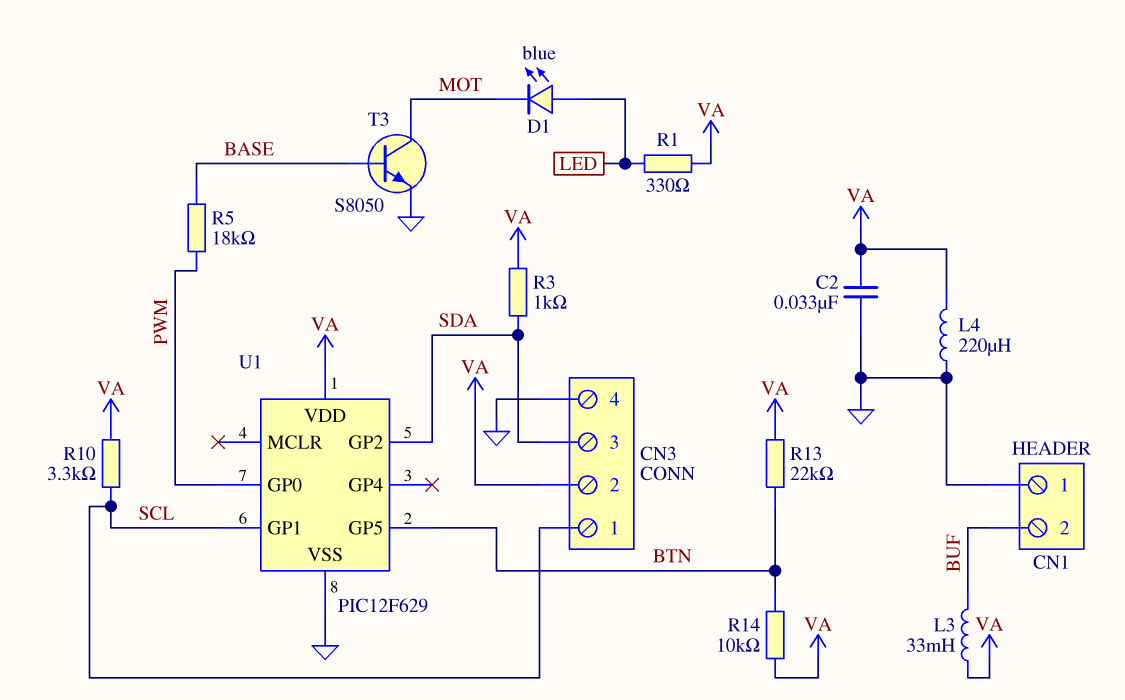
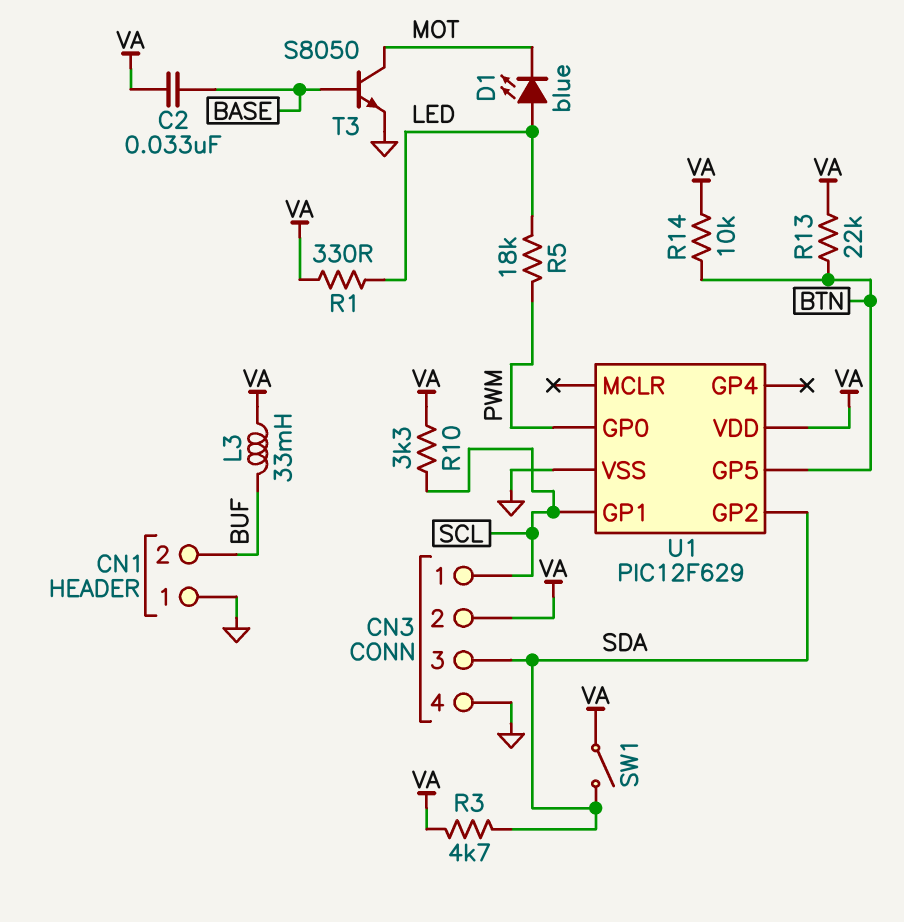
C2: 33nF (GND, VA) -> 33nF (BASE, VA)
L4: 220uH (GND, VA) -> none
R3: 1k (SDA, VA) -> 4.7k (SDA, VA)
R5: 18k (BASE, PWM) -> 18k (LED, PWM)
SW1: none -> switch (SDA, VA)

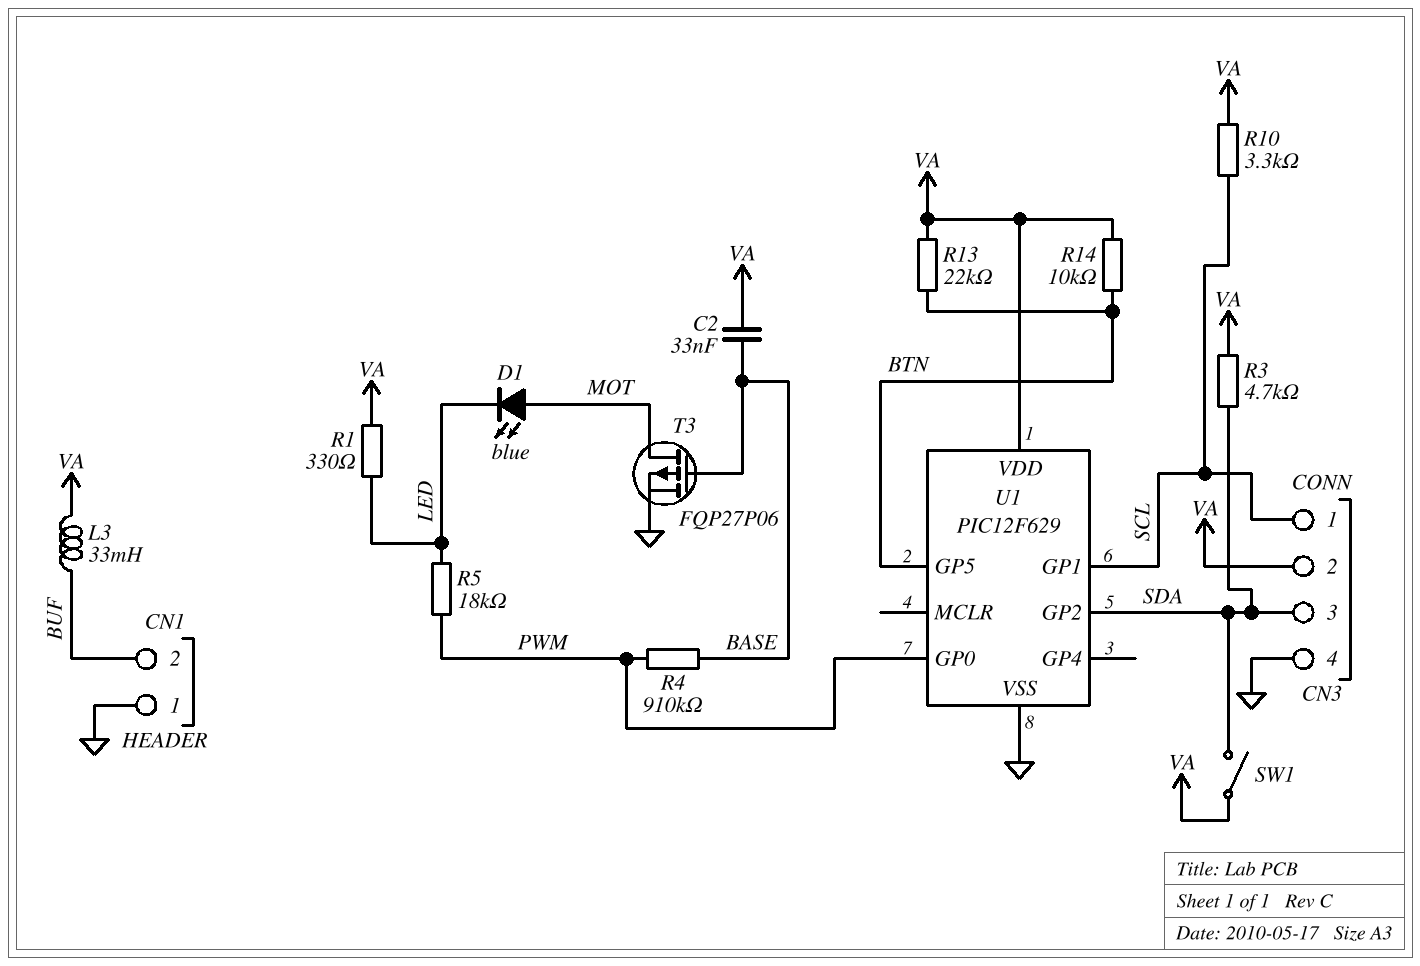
D1: LED blue (A LED, K MOT) -> LED blue (A MOT, K LED)
R4: none -> 910k (BASE, PWM)
T3: NPN S8050 (B BASE, C MOT, E GND) -> PMOS FQP27P06 (G BASE, D MOT, S GND)

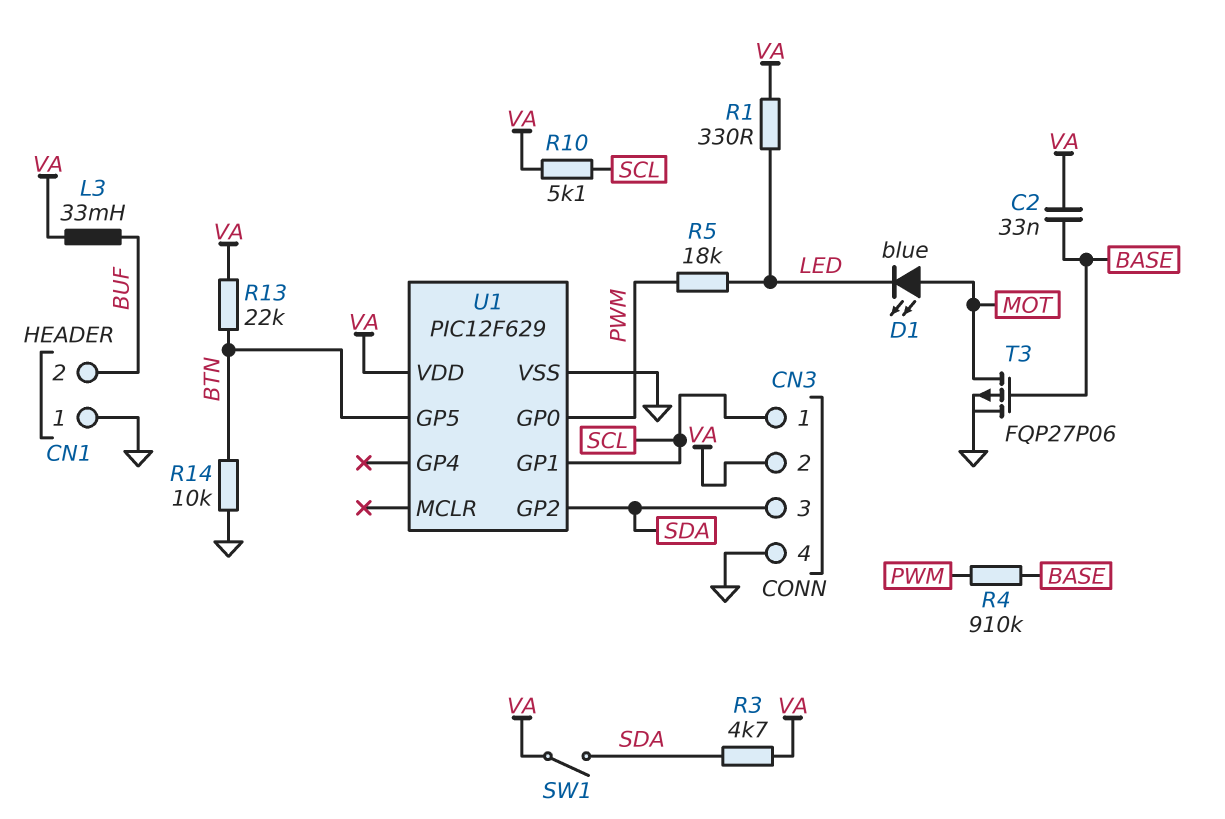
R10: 3.3k (SCL, VA) -> 5.1k (SCL, VA)
R14: 10k (BTN, VA) -> 10k (BTN, GND)

